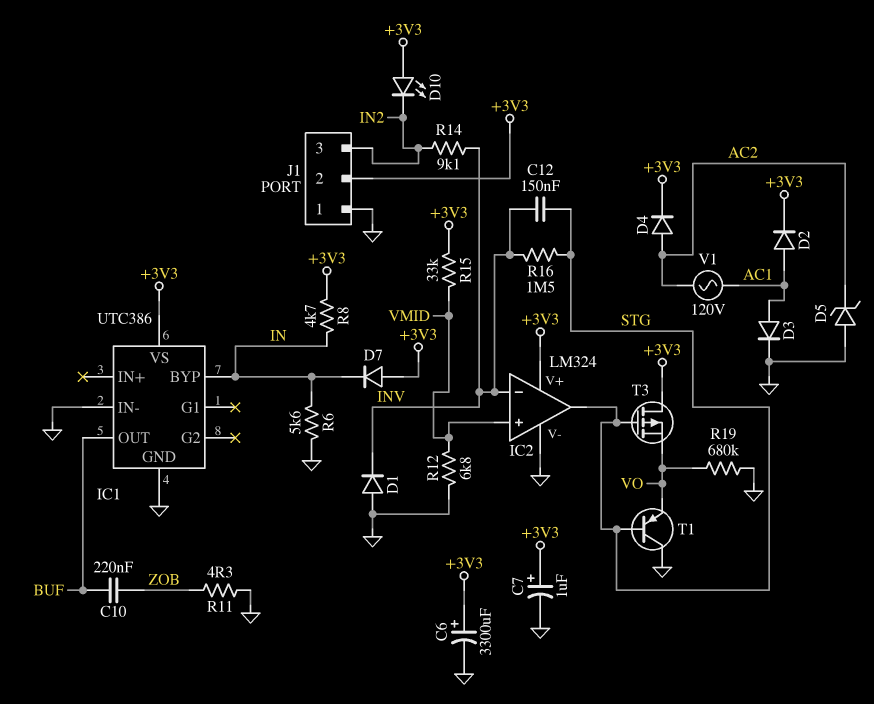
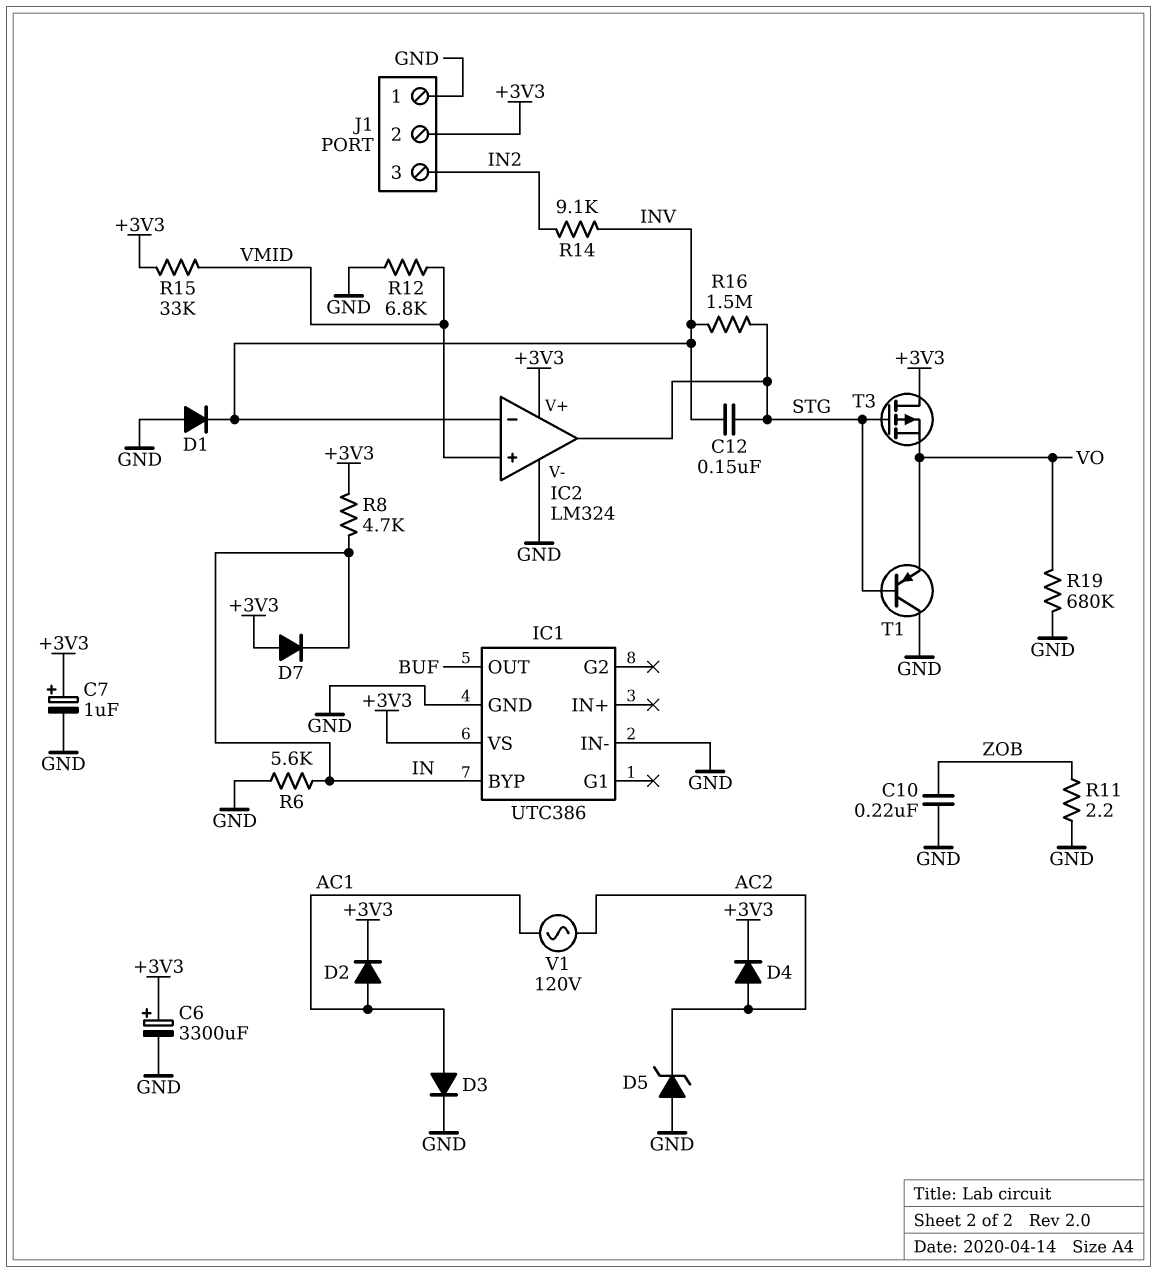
C10: 220nF (BUF, ZOB) -> 220nF (GND, ZOB)
D10: LED (A +3V3, K IN2) -> none
R11: 4.3 (GND, ZOB) -> 2.2 (GND, ZOB)

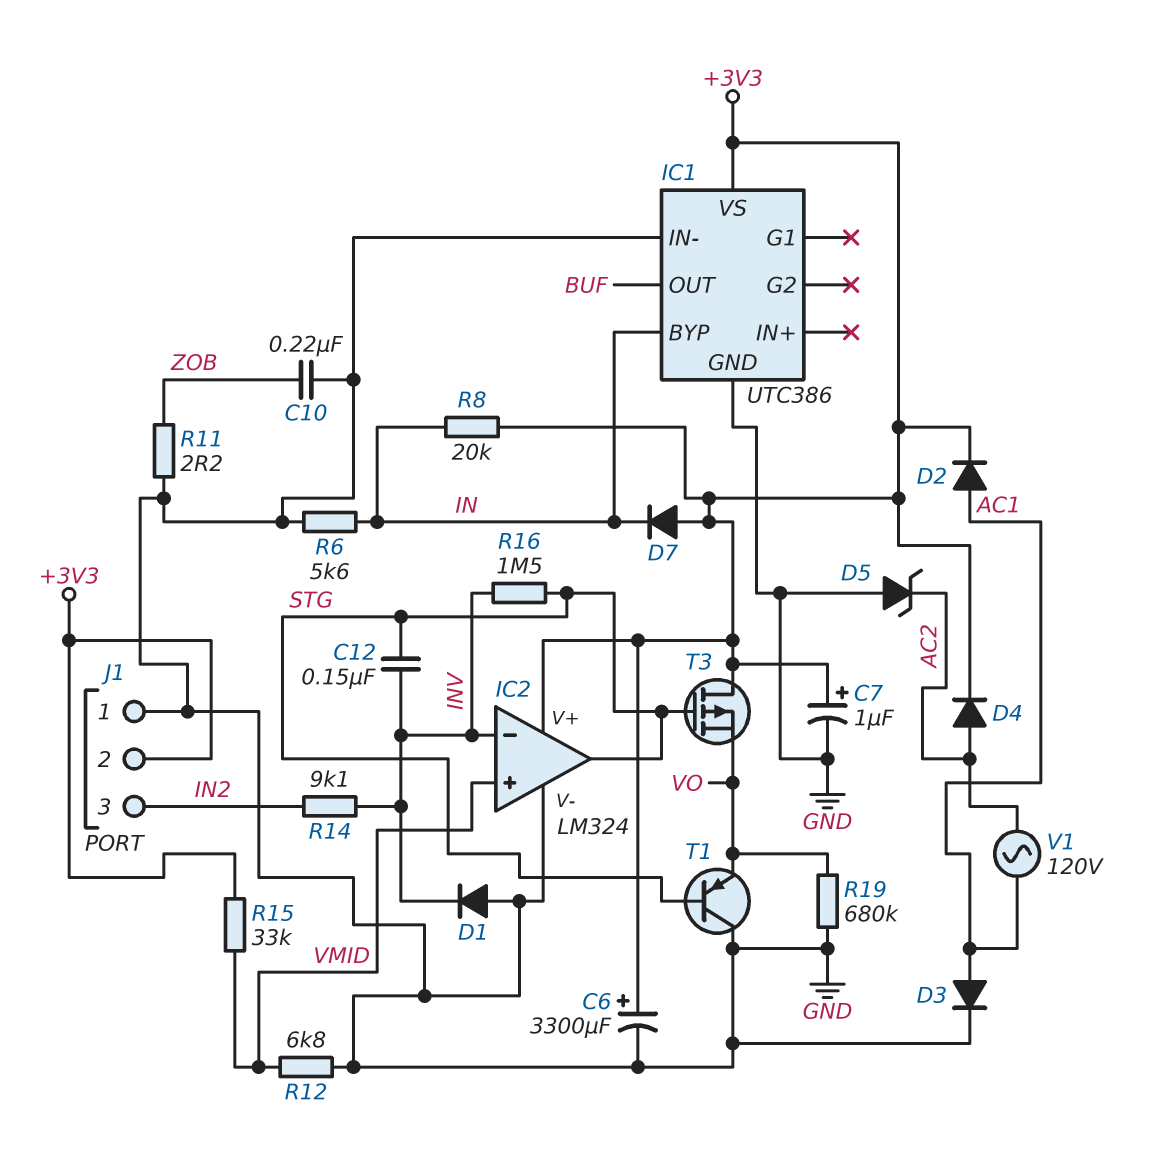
R8: 4.7k (+3V3, IN) -> 20k (+3V3, IN)

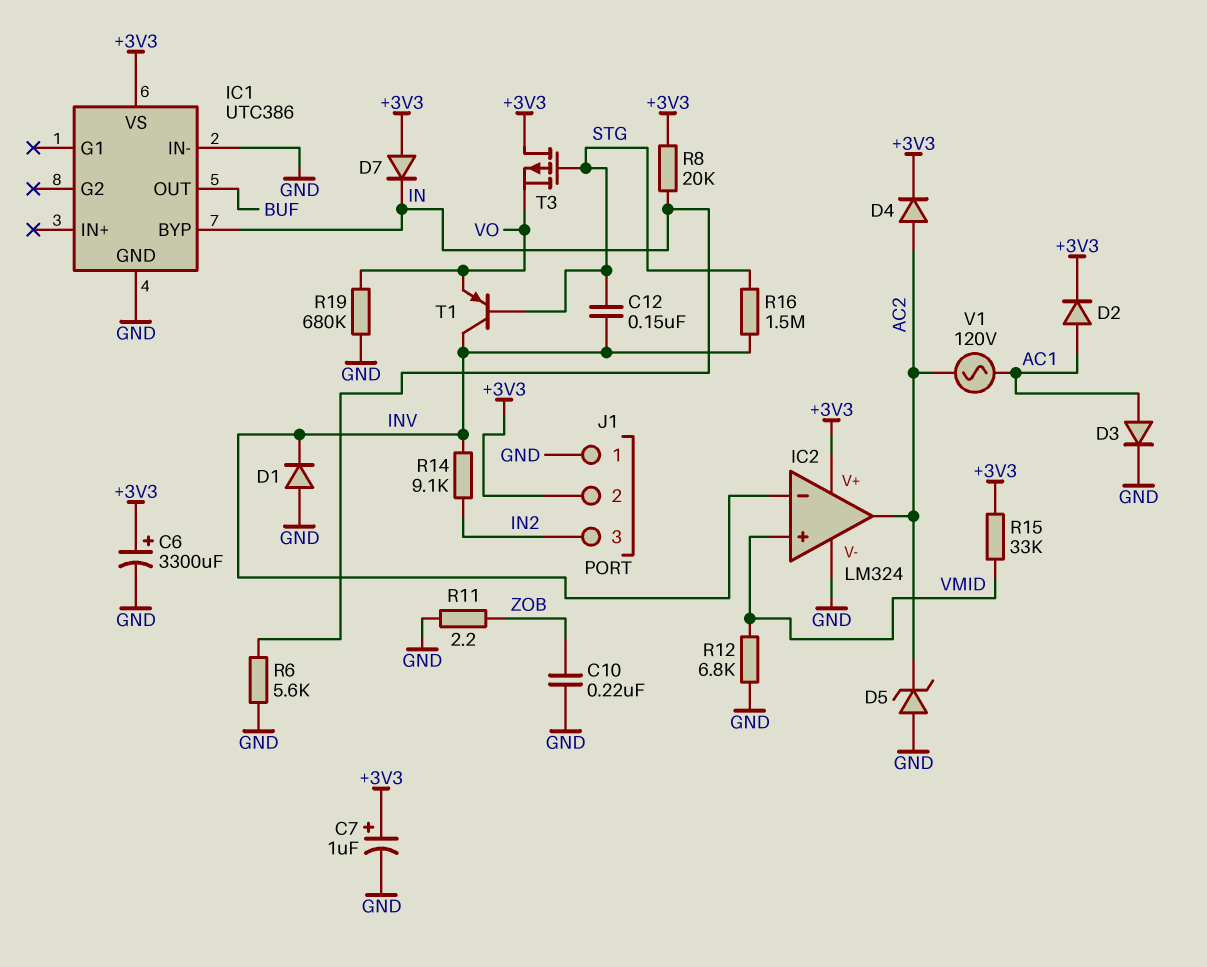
IC2 pin out: STG -> AC2
T1: PNP (B STG, C GND, E VO) -> PNP (B STG, C INV, E VO)

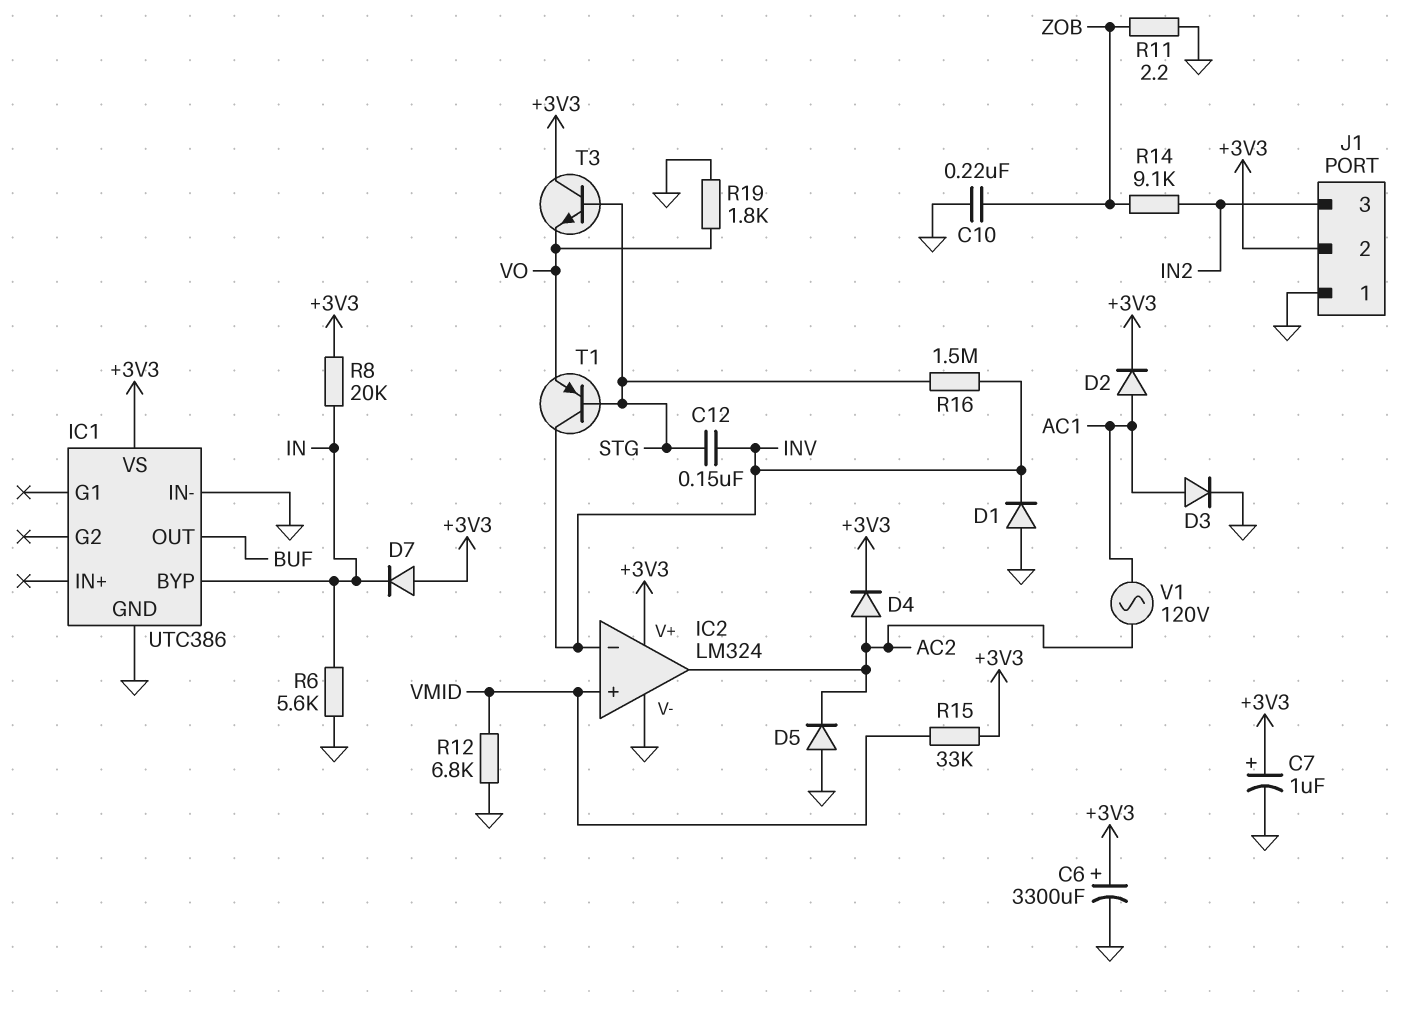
D5: zener (A GND, K AC2) -> diode (A GND, K AC2)
R14: 9.1k (IN2, INV) -> 9.1k (IN2, ZOB)
R19: 680k (GND, VO) -> 1.8k (GND, VO)
T3: PMOS (G STG, D +3V3, S VO) -> NPN (B STG, C +3V3, E VO)

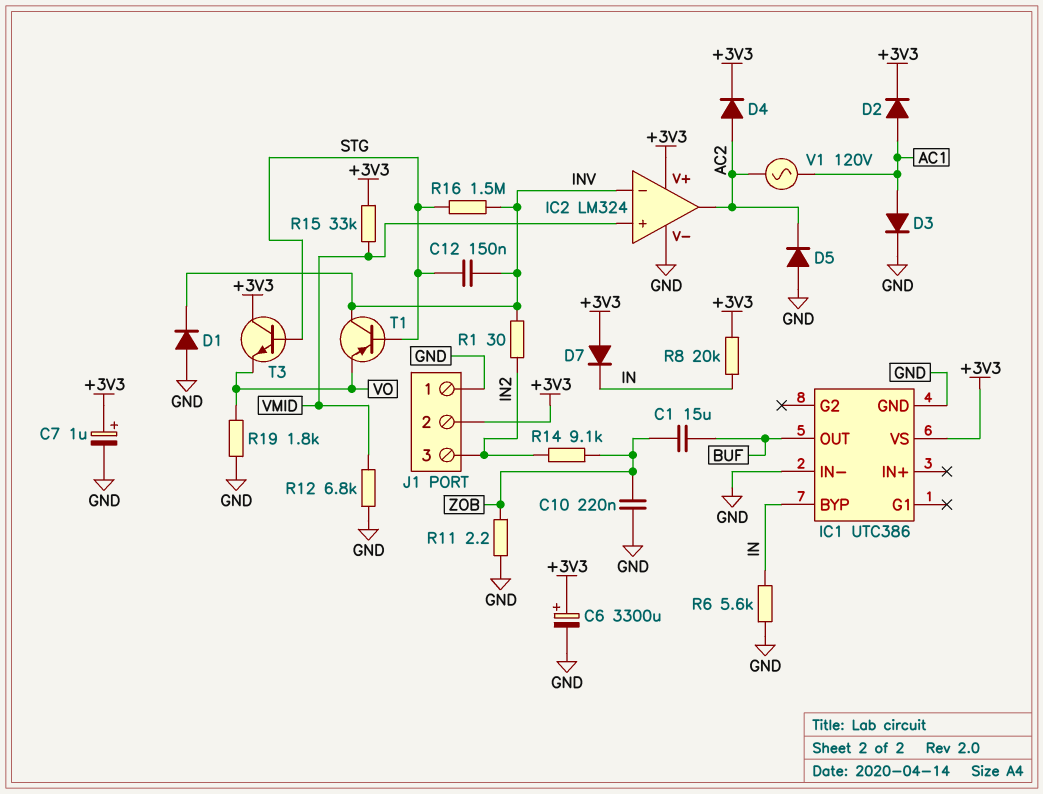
C1: none -> 15uF (BUF, ZOB)
R1: none -> 30 (IN2, INV)

